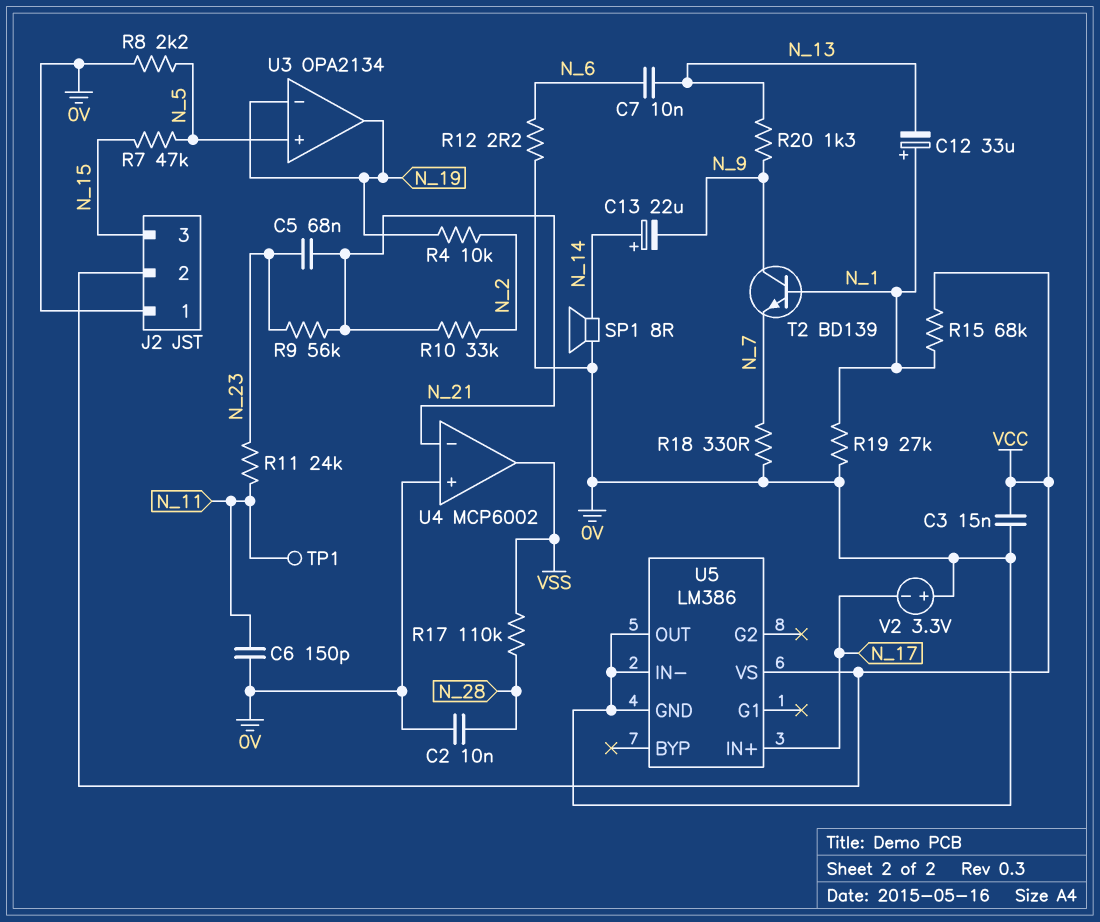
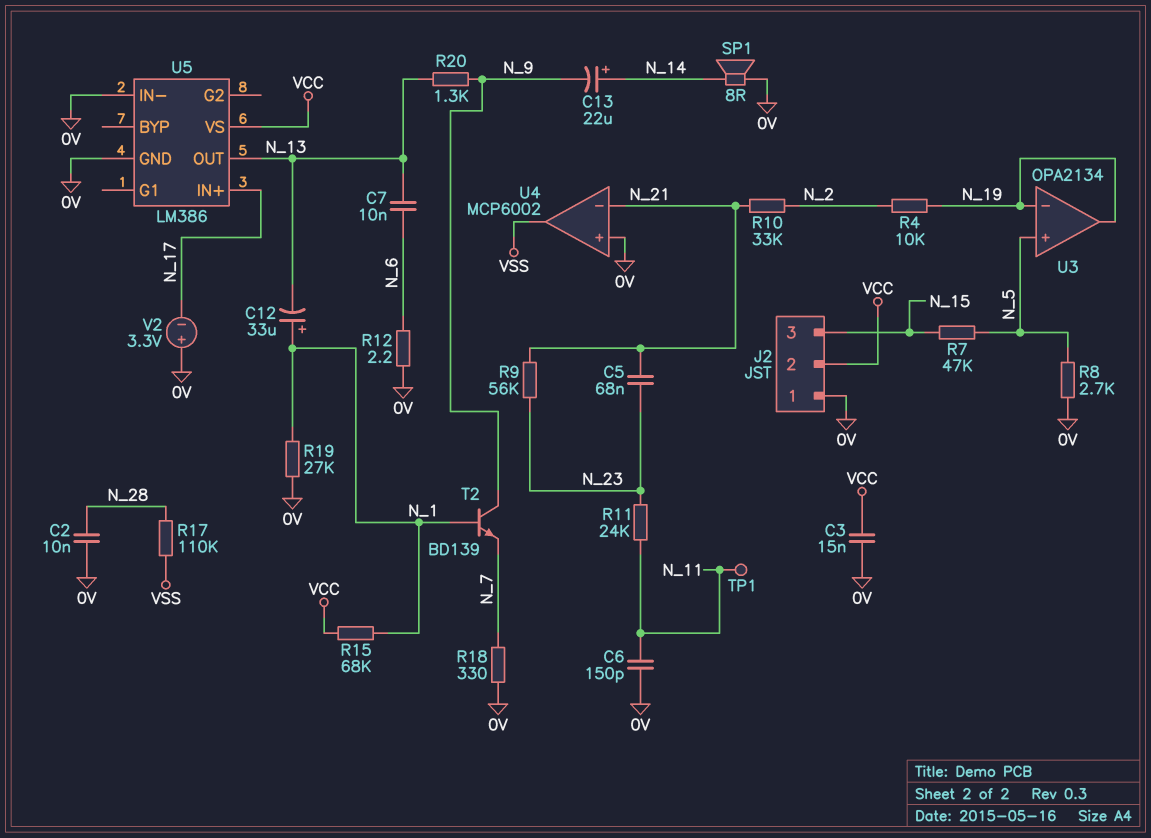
R8: 2.2k (0V, N_5) -> 2.7k (0V, N_5)
U5 pin OUT: 0V -> N_13

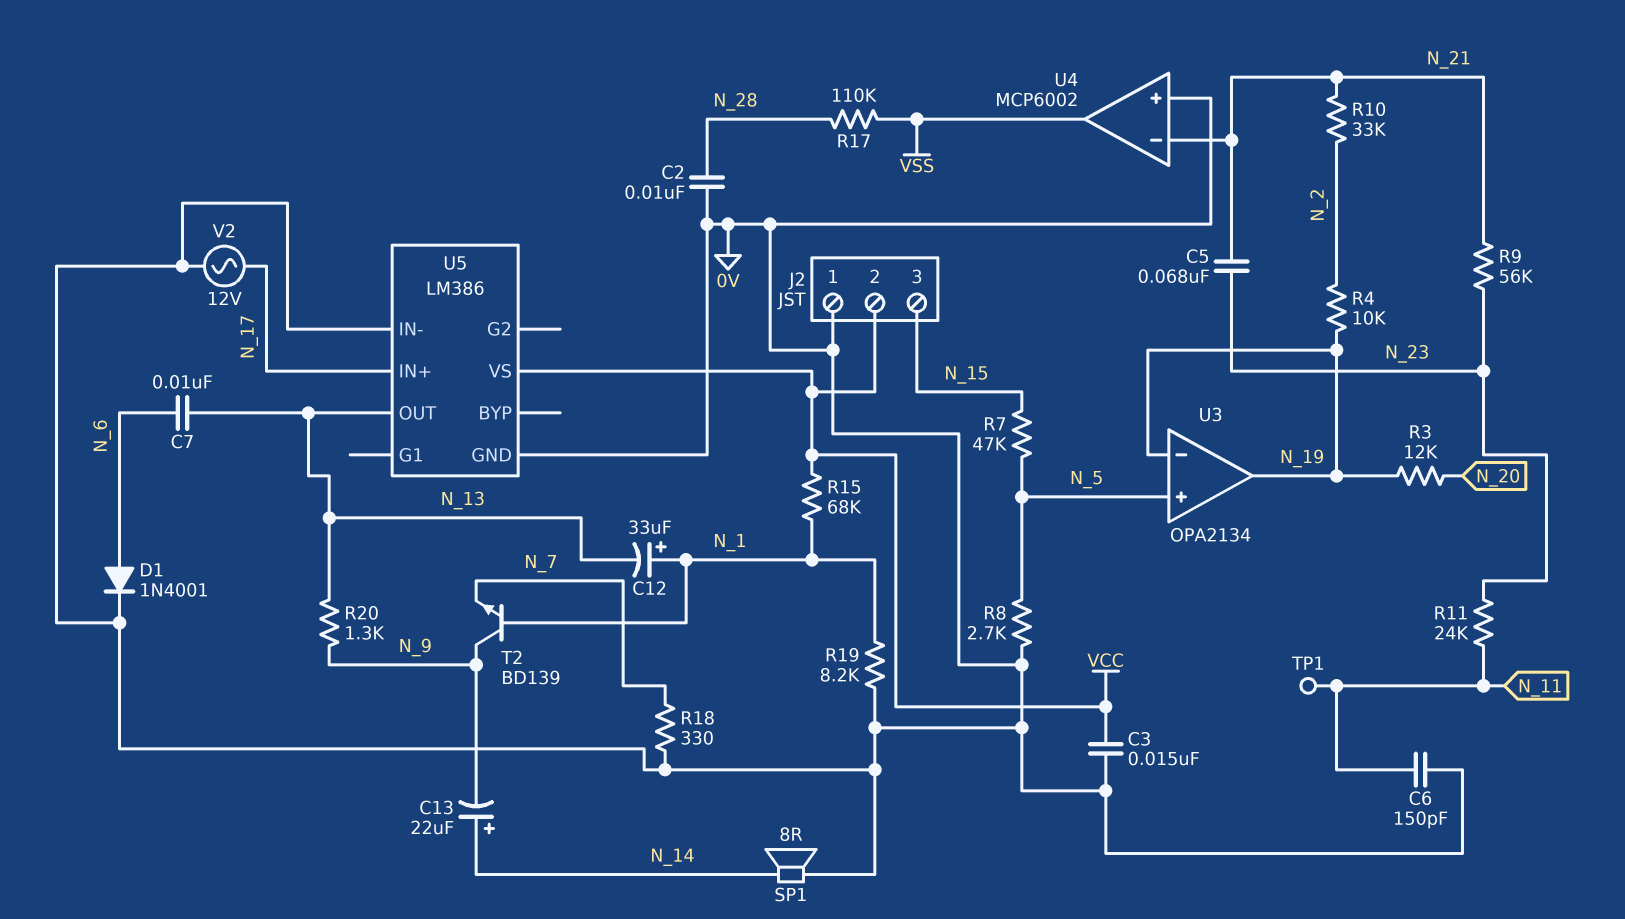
D1: none -> diode 1N4001 (A N_6, K 0V)
R3: none -> 12k (N_19, N_20)
R12: 2.2 (0V, N_6) -> none
R19: 27k (0V, N_1) -> 8.2k (0V, N_1)
V2: 3.3V (plus 0V, minus N_17) -> AC 12V (0V, N_17)

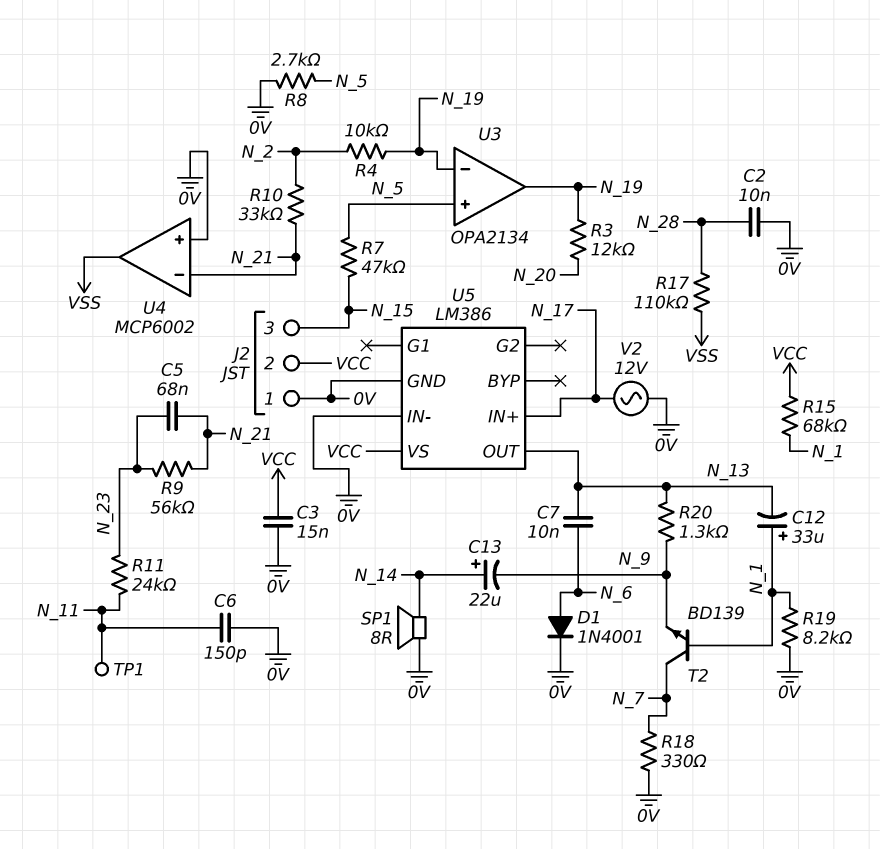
T2: NPN BD139 (B N_1, C N_9, E N_7) -> NPN BD139 (B N_1, C N_7, E N_9)

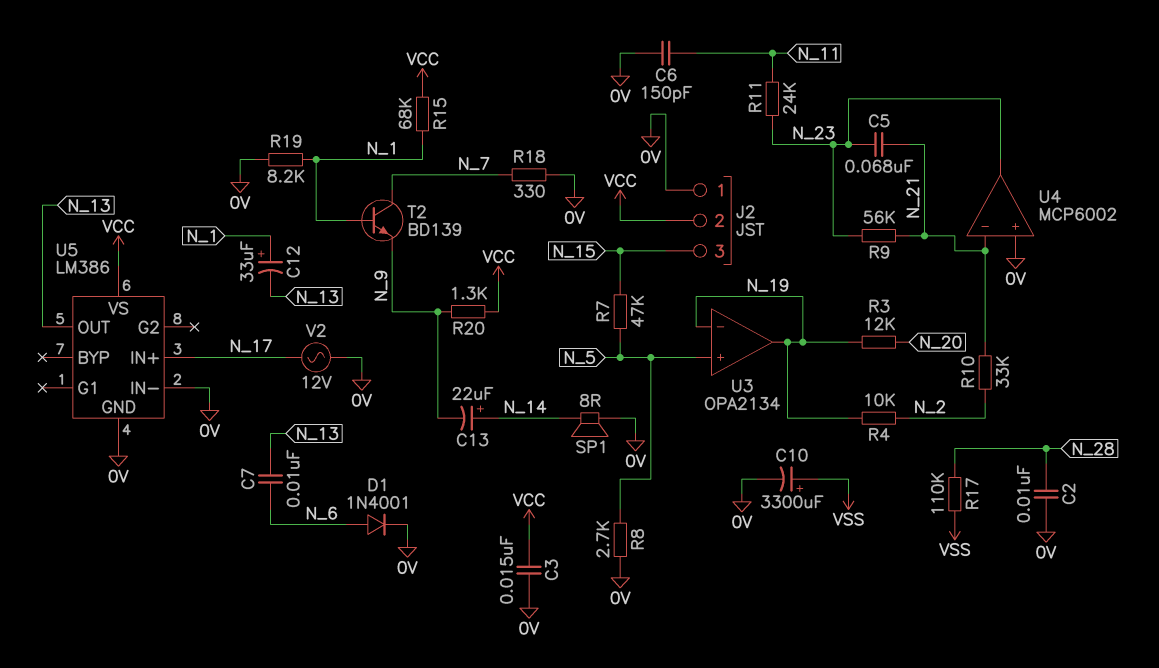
C10: none -> 3300uF (plus VSS, minus 0V)
R20: 1.3k (N_9, N_13) -> 1.3k (N_9, VCC)
TP1: test point (N_11) -> none
U4 pin out: VSS -> N_23

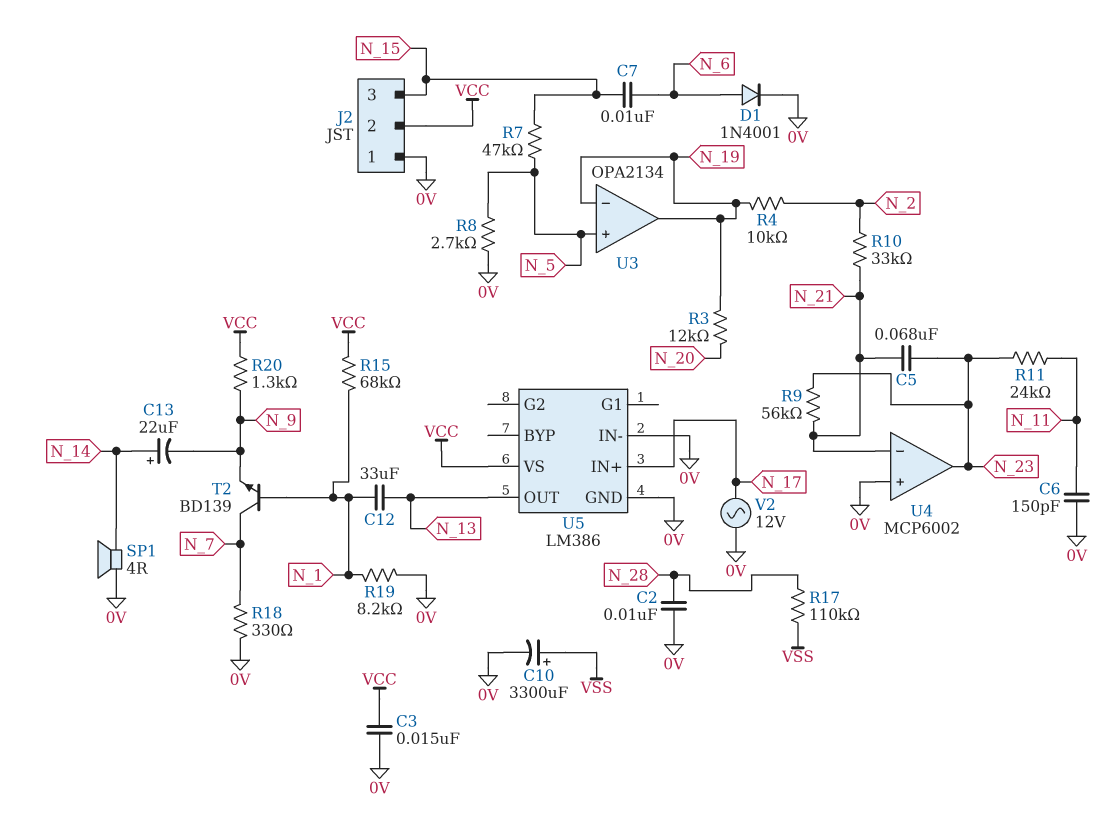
C7: 10nF (N_6, N_13) -> 10nF (N_6, N_15)
C12: 33uF (plus N_1, minus N_13) -> 33uF (N_1, N_13)
SP1: speaker 8R (0V, N_14) -> speaker 4R (0V, N_14)

